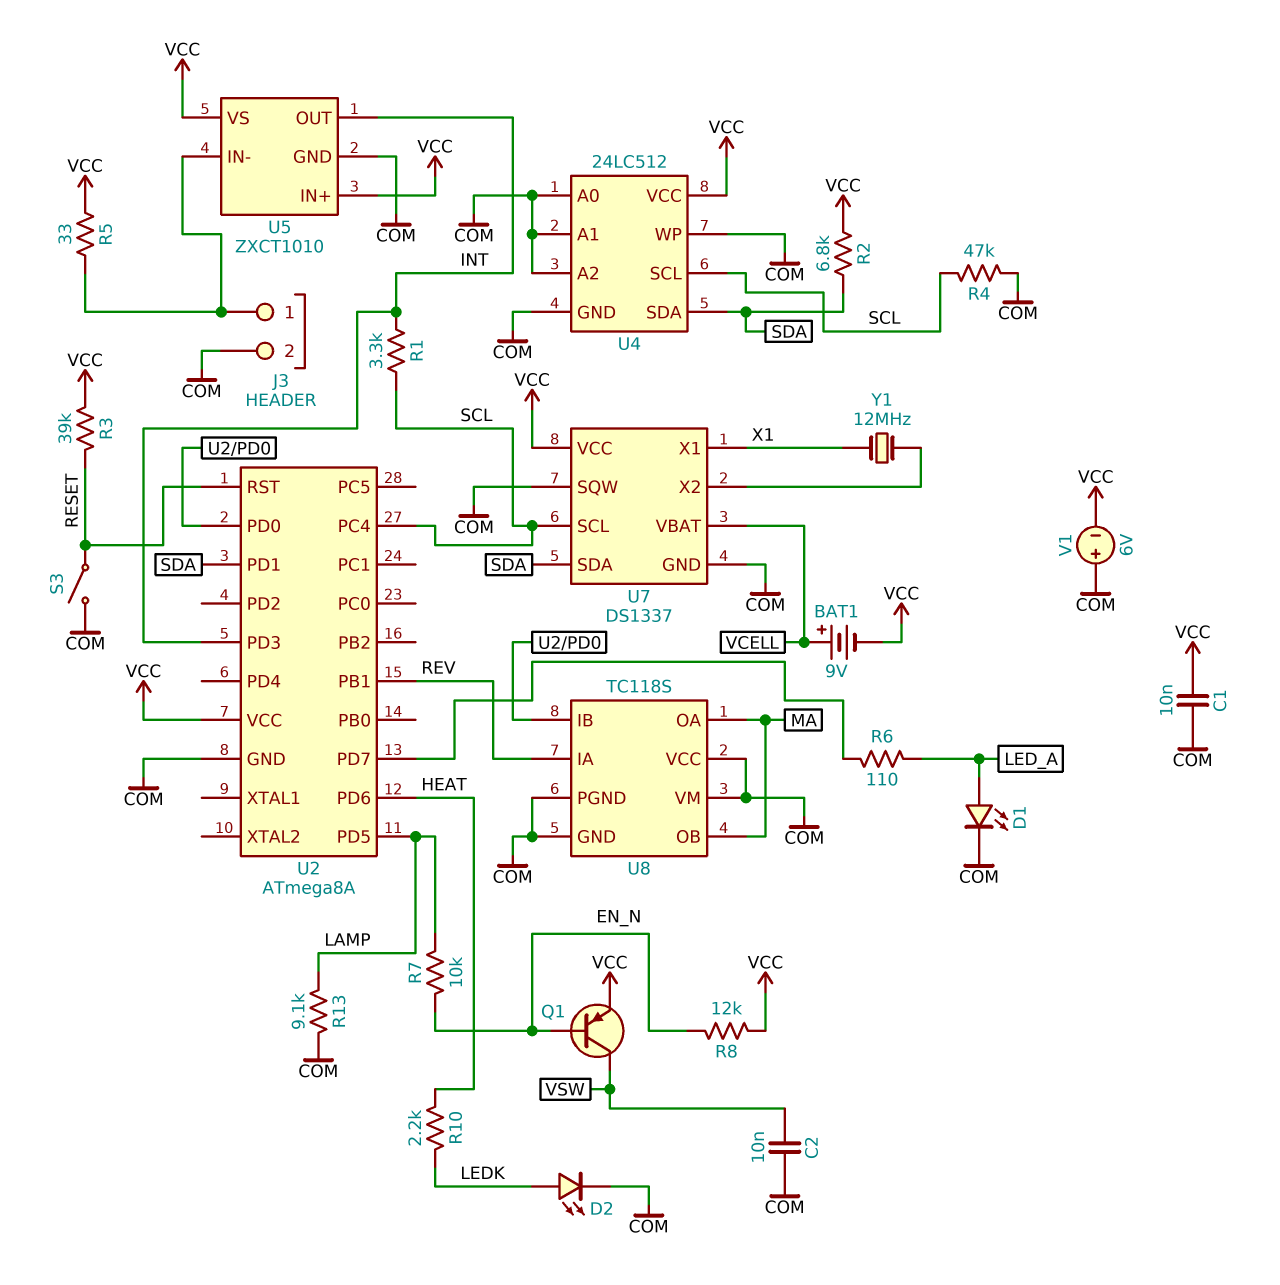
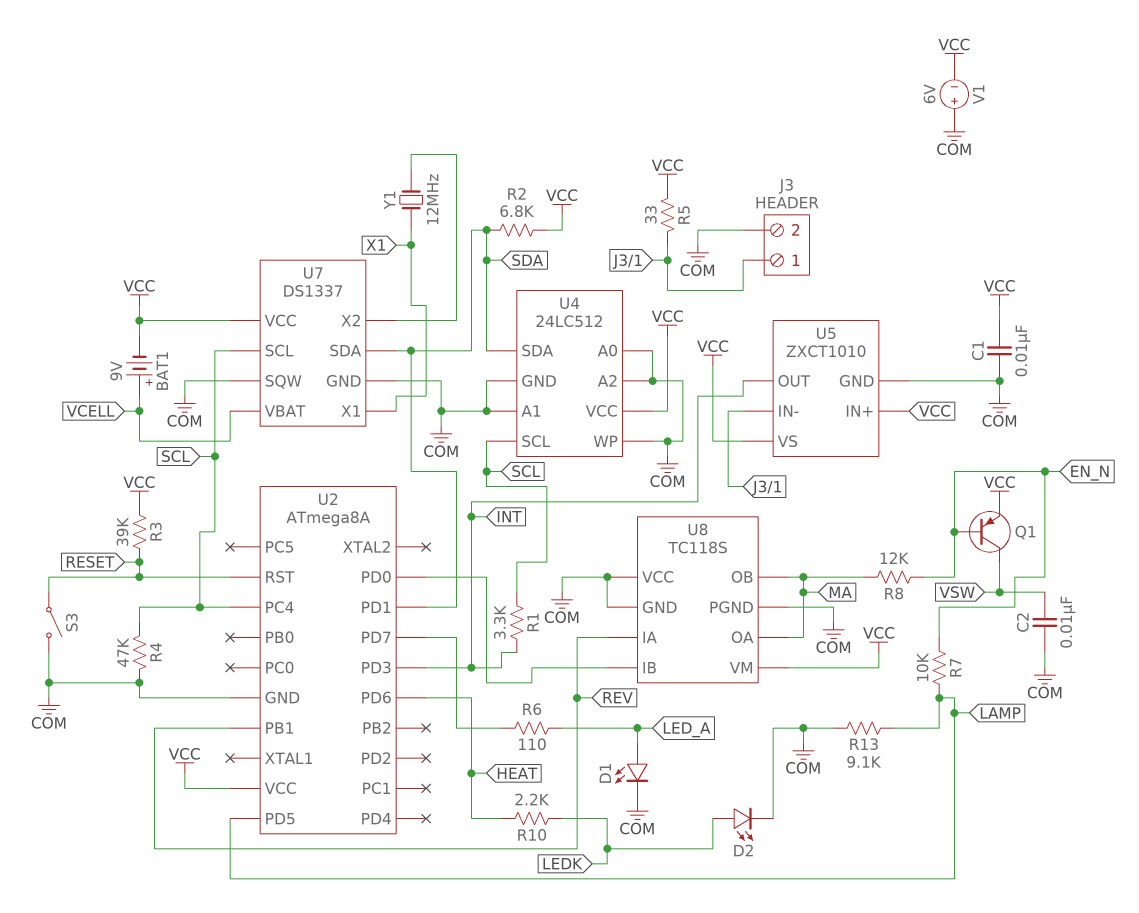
R8: 12k (EN_N, VCC) -> 12k (EN_N, MA)
U8 pin VM: COM -> VCC

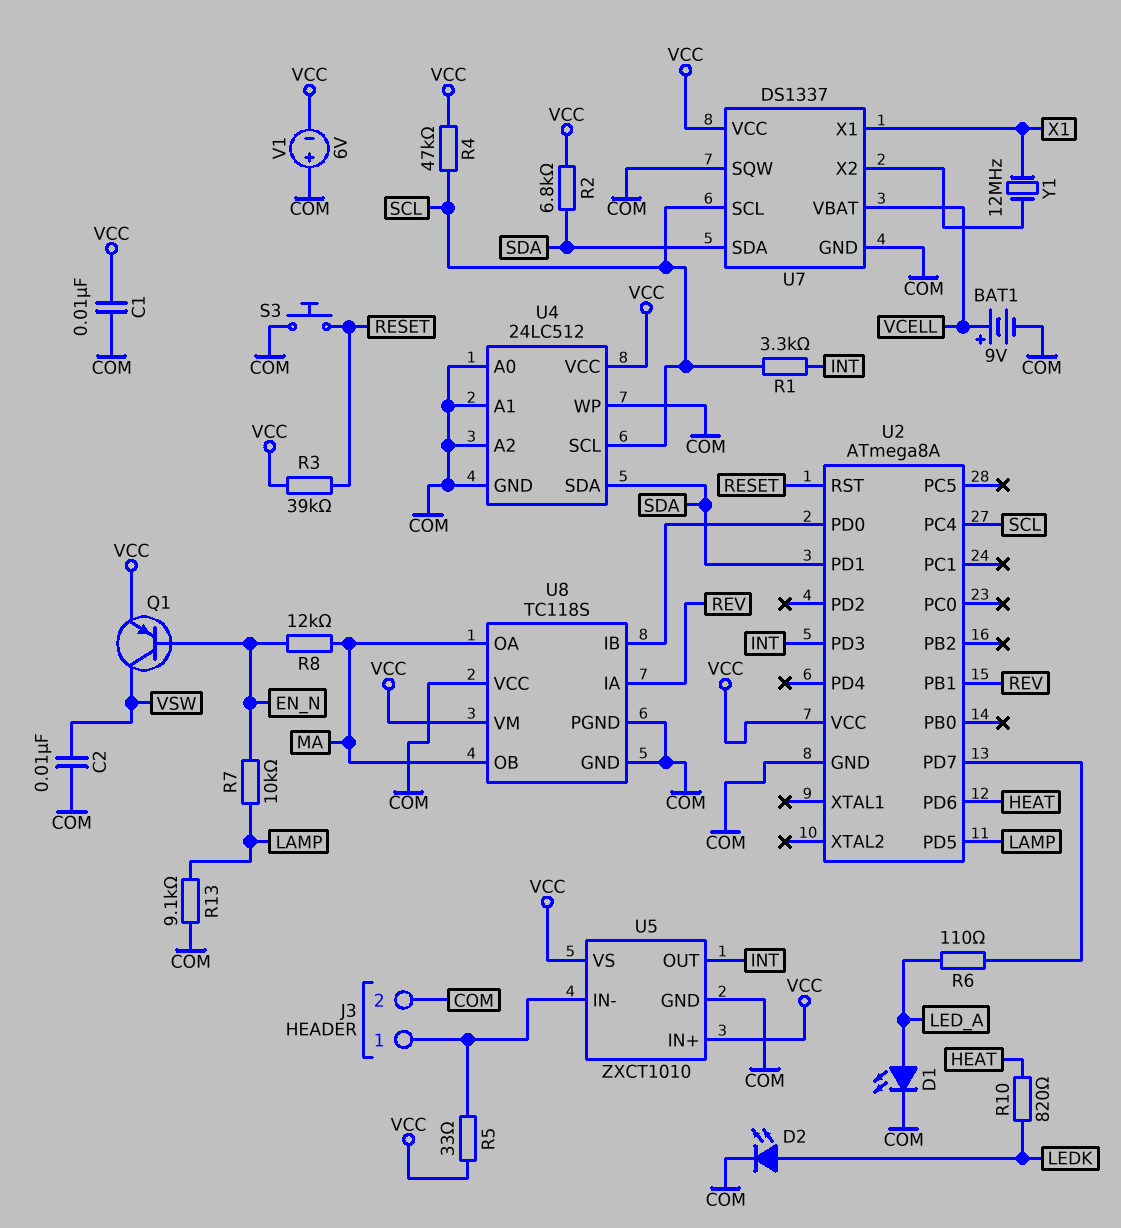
BAT1: 9V (plus VCELL, minus VCC) -> 9V (plus VCELL, minus COM)
R4: 47k (COM, SCL) -> 47k (SCL, VCC)
R10: 2.2k (HEAT, LEDK) -> 820 (HEAT, LEDK)
S3: switch (COM, RESET) -> button (COM, RESET)

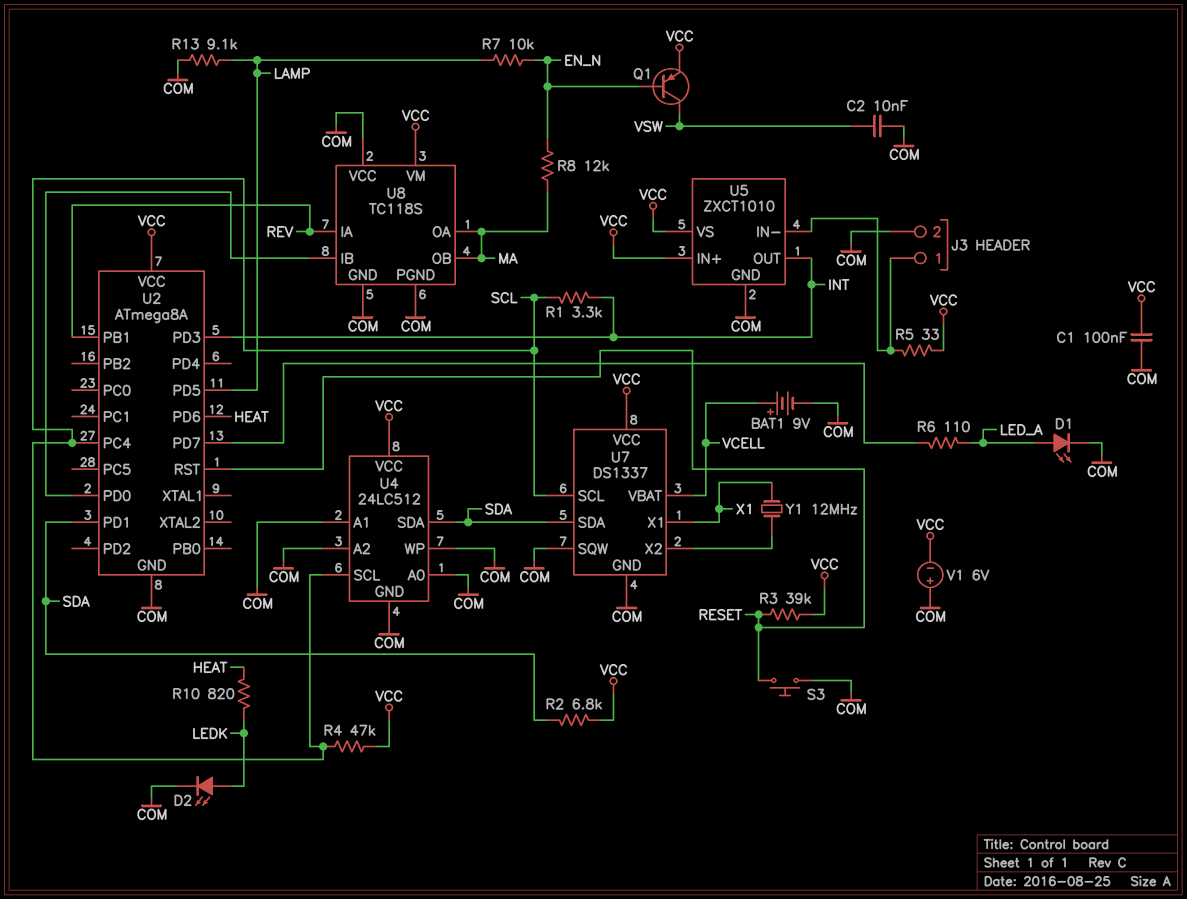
C1: 10nF (COM, VCC) -> 100nF (COM, VCC)

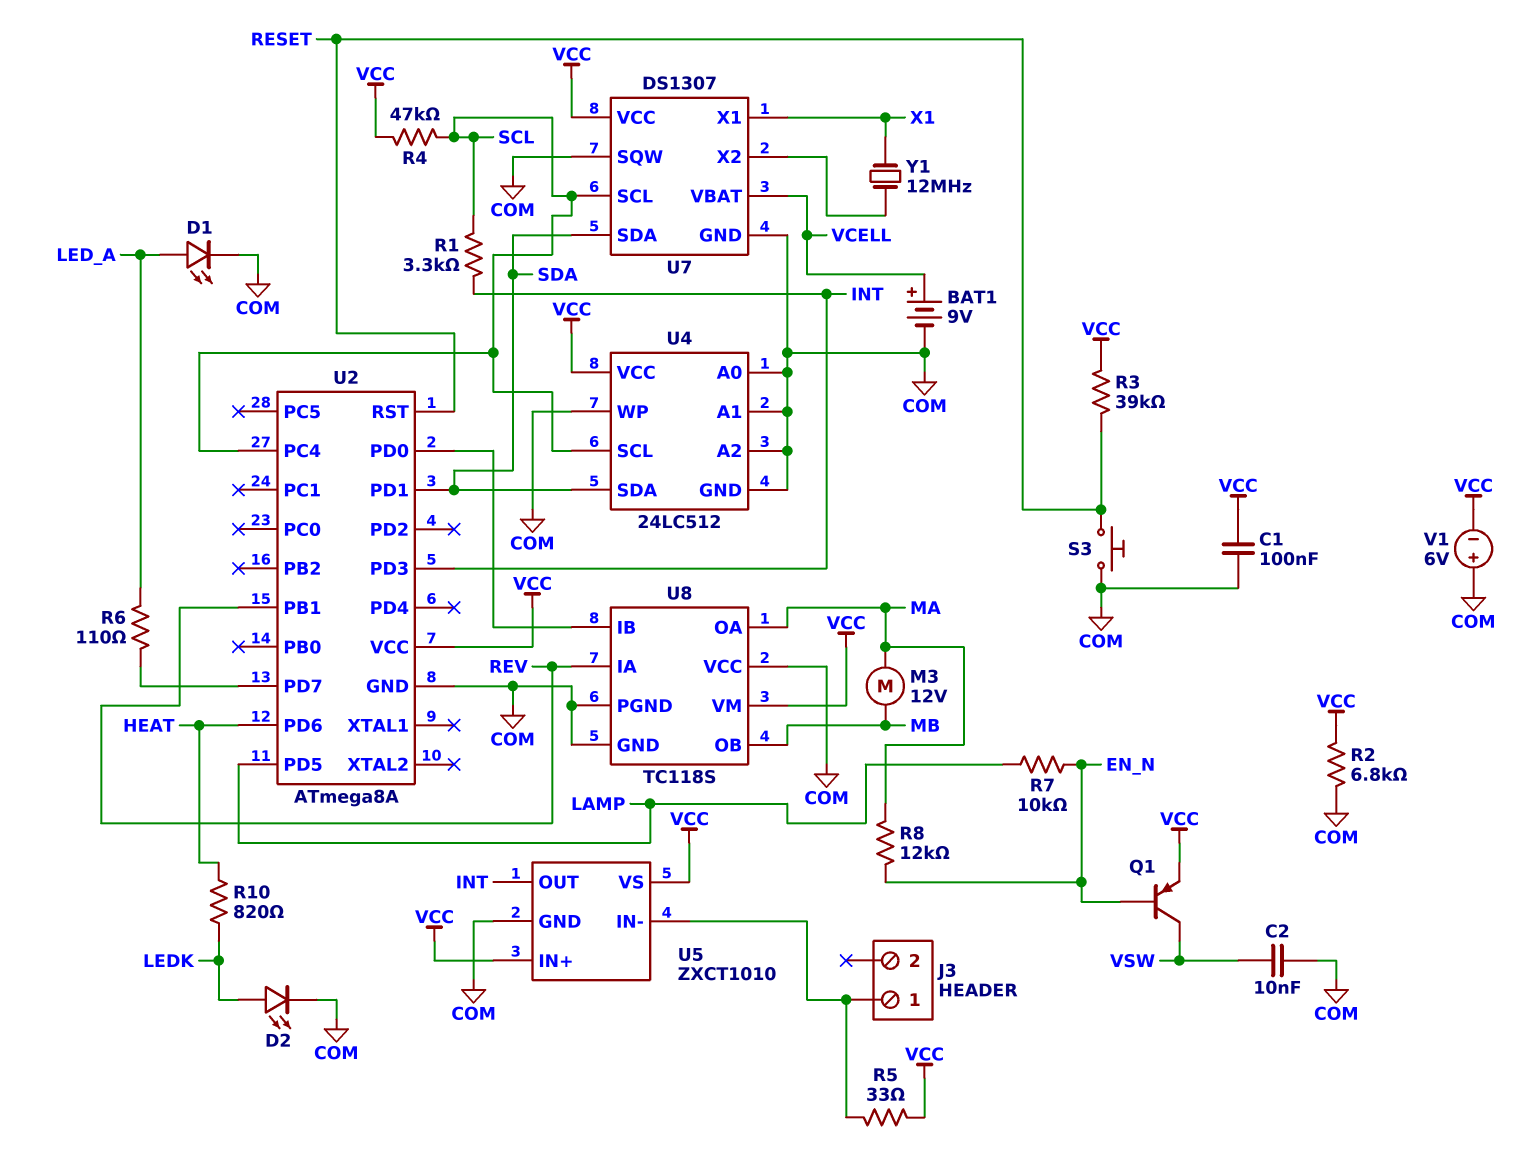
J3 pin 2: COM -> none
M3: none -> motor 12V (MA, MB)
R2: 6.8k (SDA, VCC) -> 6.8k (COM, VCC)
R13: 9.1k (COM, LAMP) -> none
U7: DS1337 -> DS1307
U8 pin OB: MA -> MB

